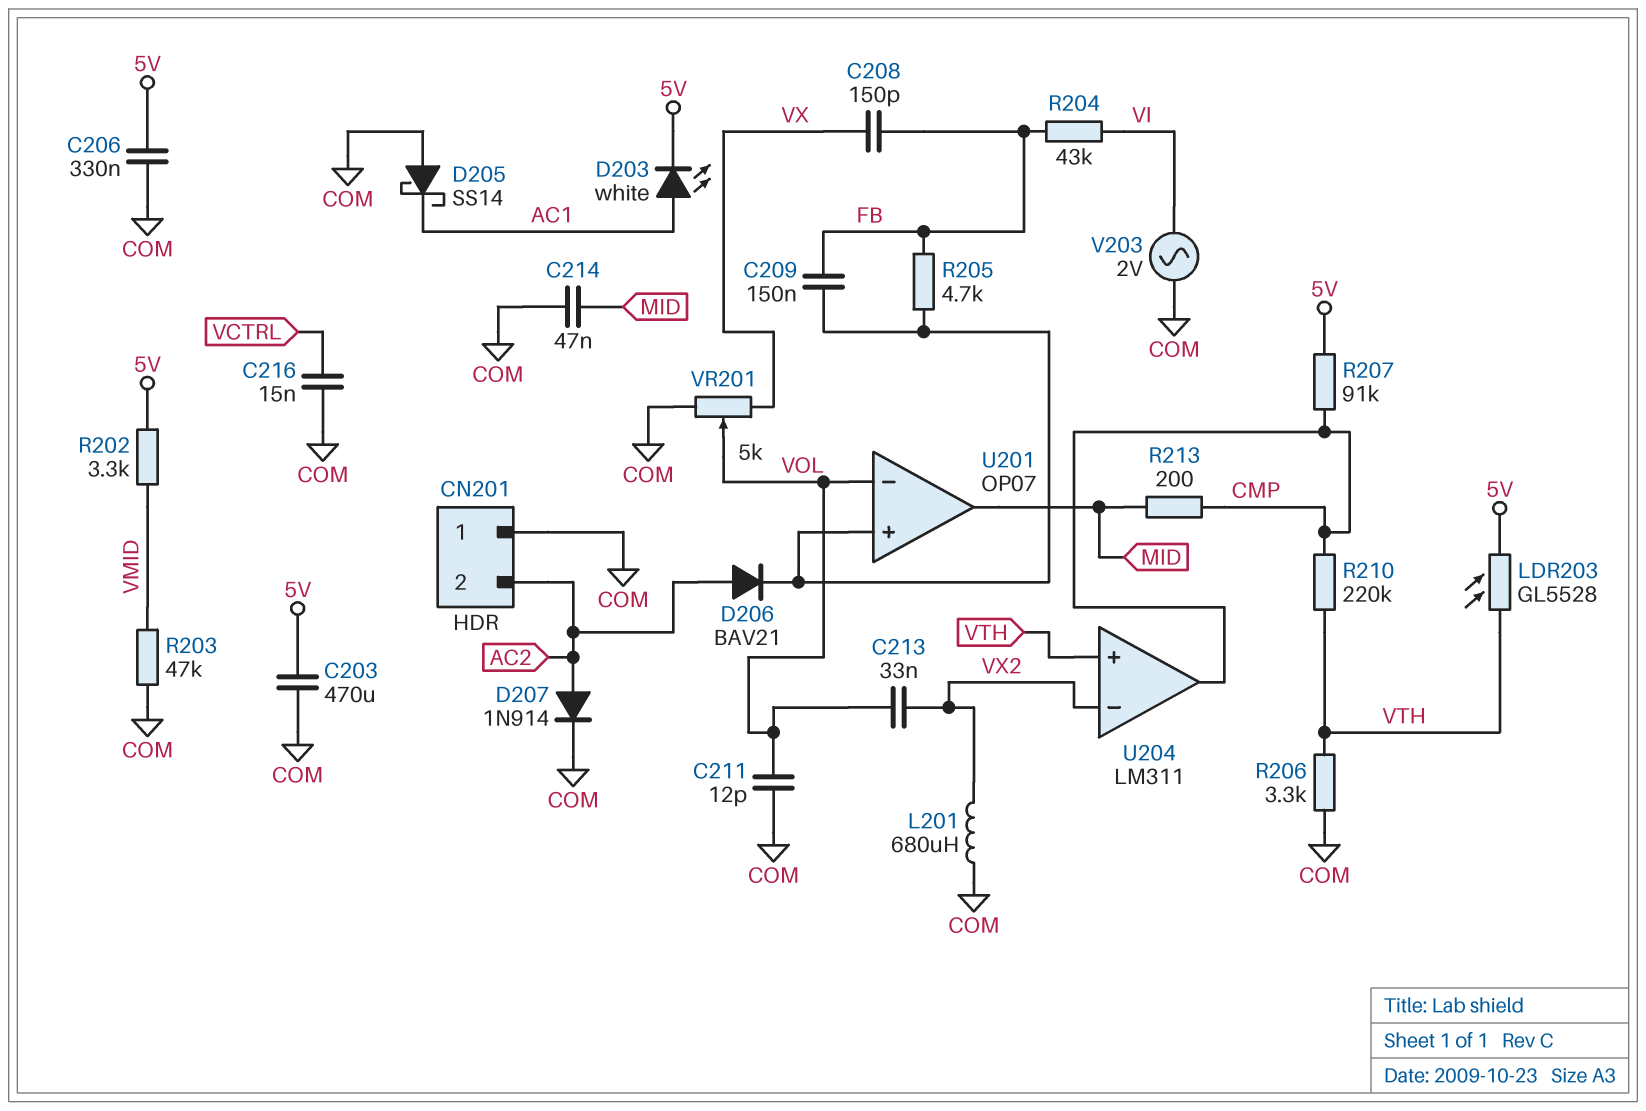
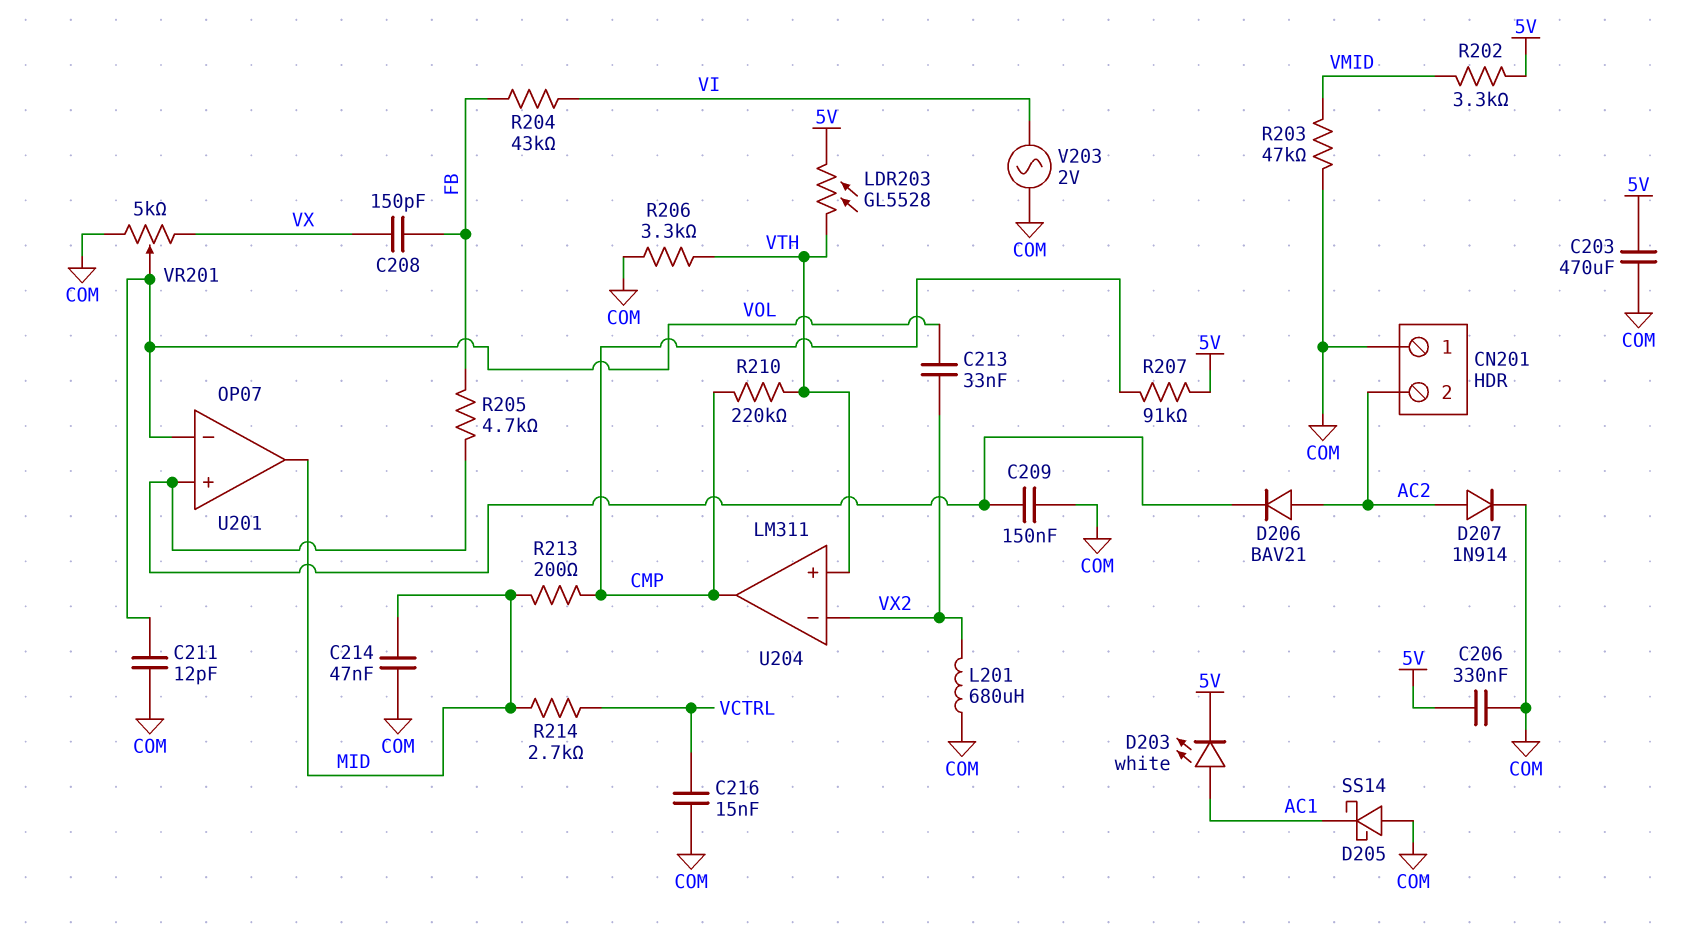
C209: 150nF (FB, U201/in+) -> 150nF (COM, U201/in+)
R214: none -> 2.7k (MID, VCTRL)

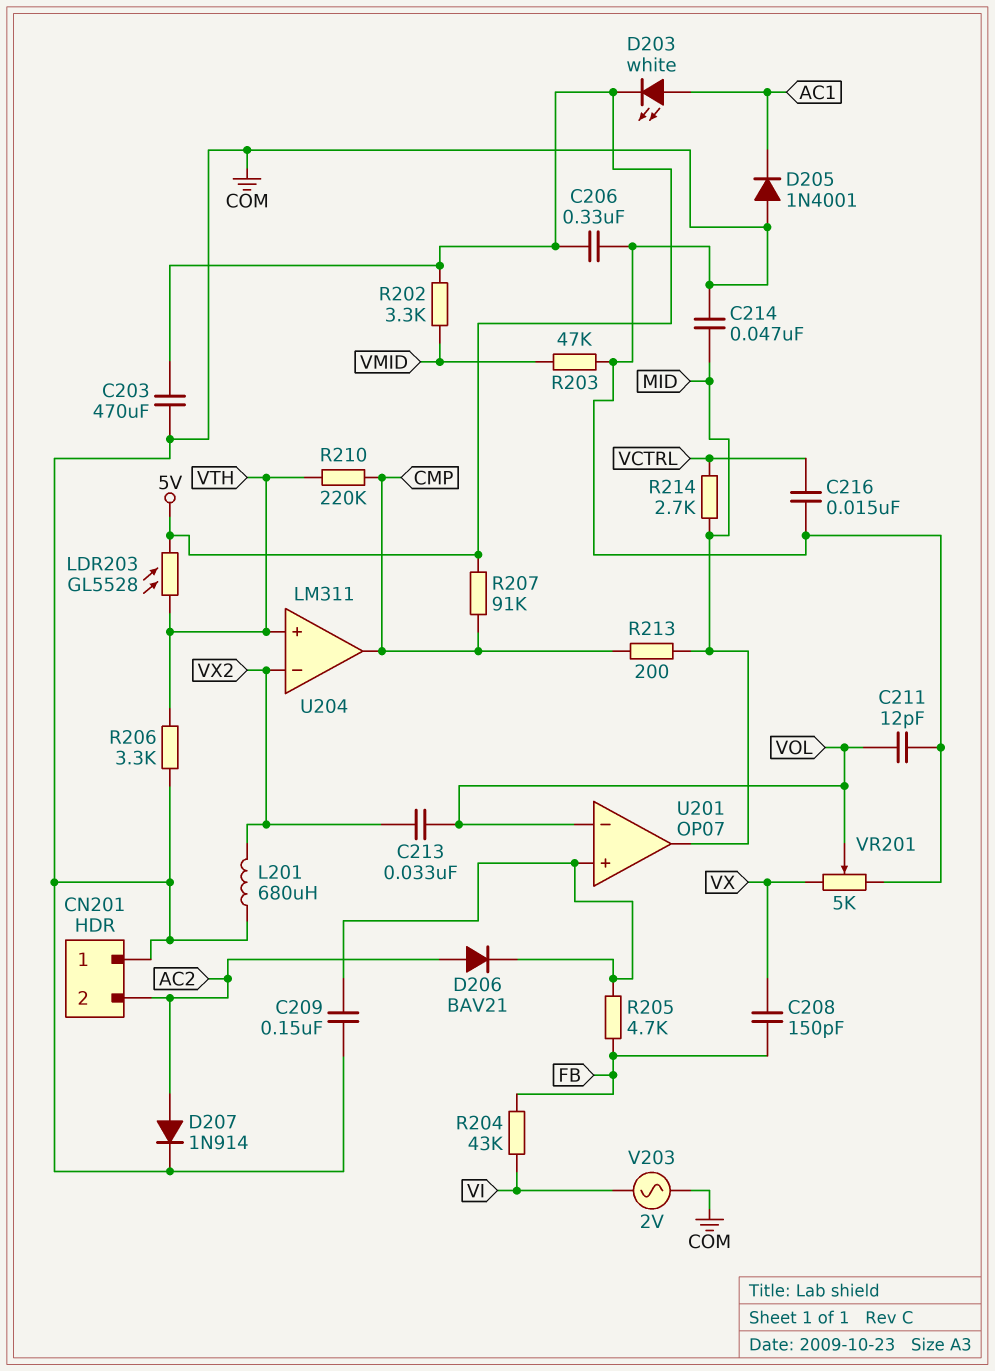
D205: schottky SS14 (A COM, K AC1) -> diode 1N4001 (A COM, K AC1)

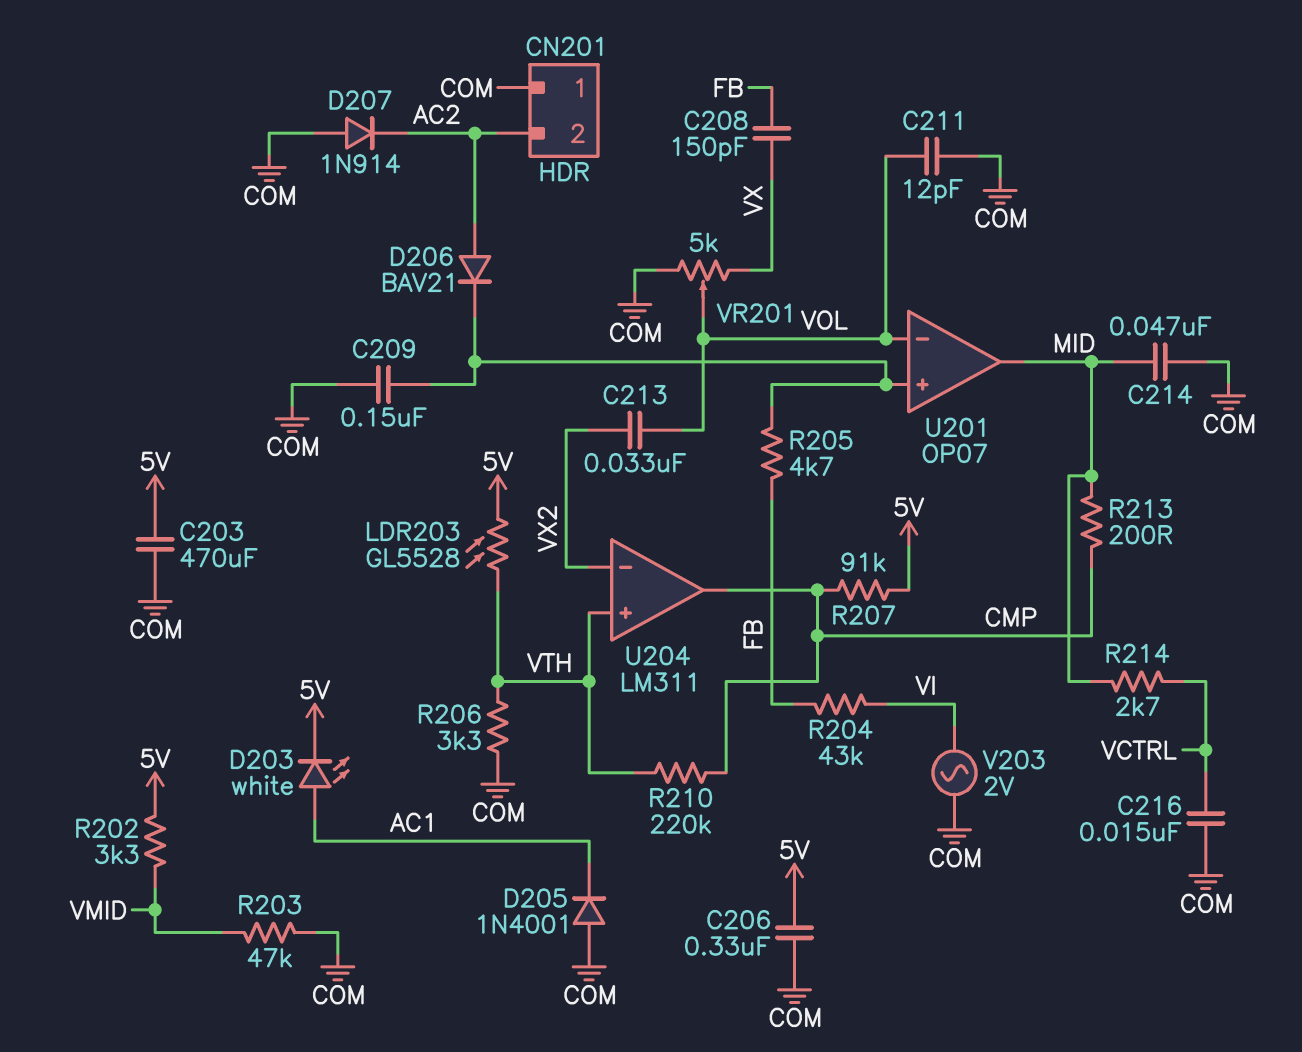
D207: diode 1N914 (A AC2, K COM) -> diode 1N914 (A COM, K AC2)
L201: 680uH (COM, VX2) -> none

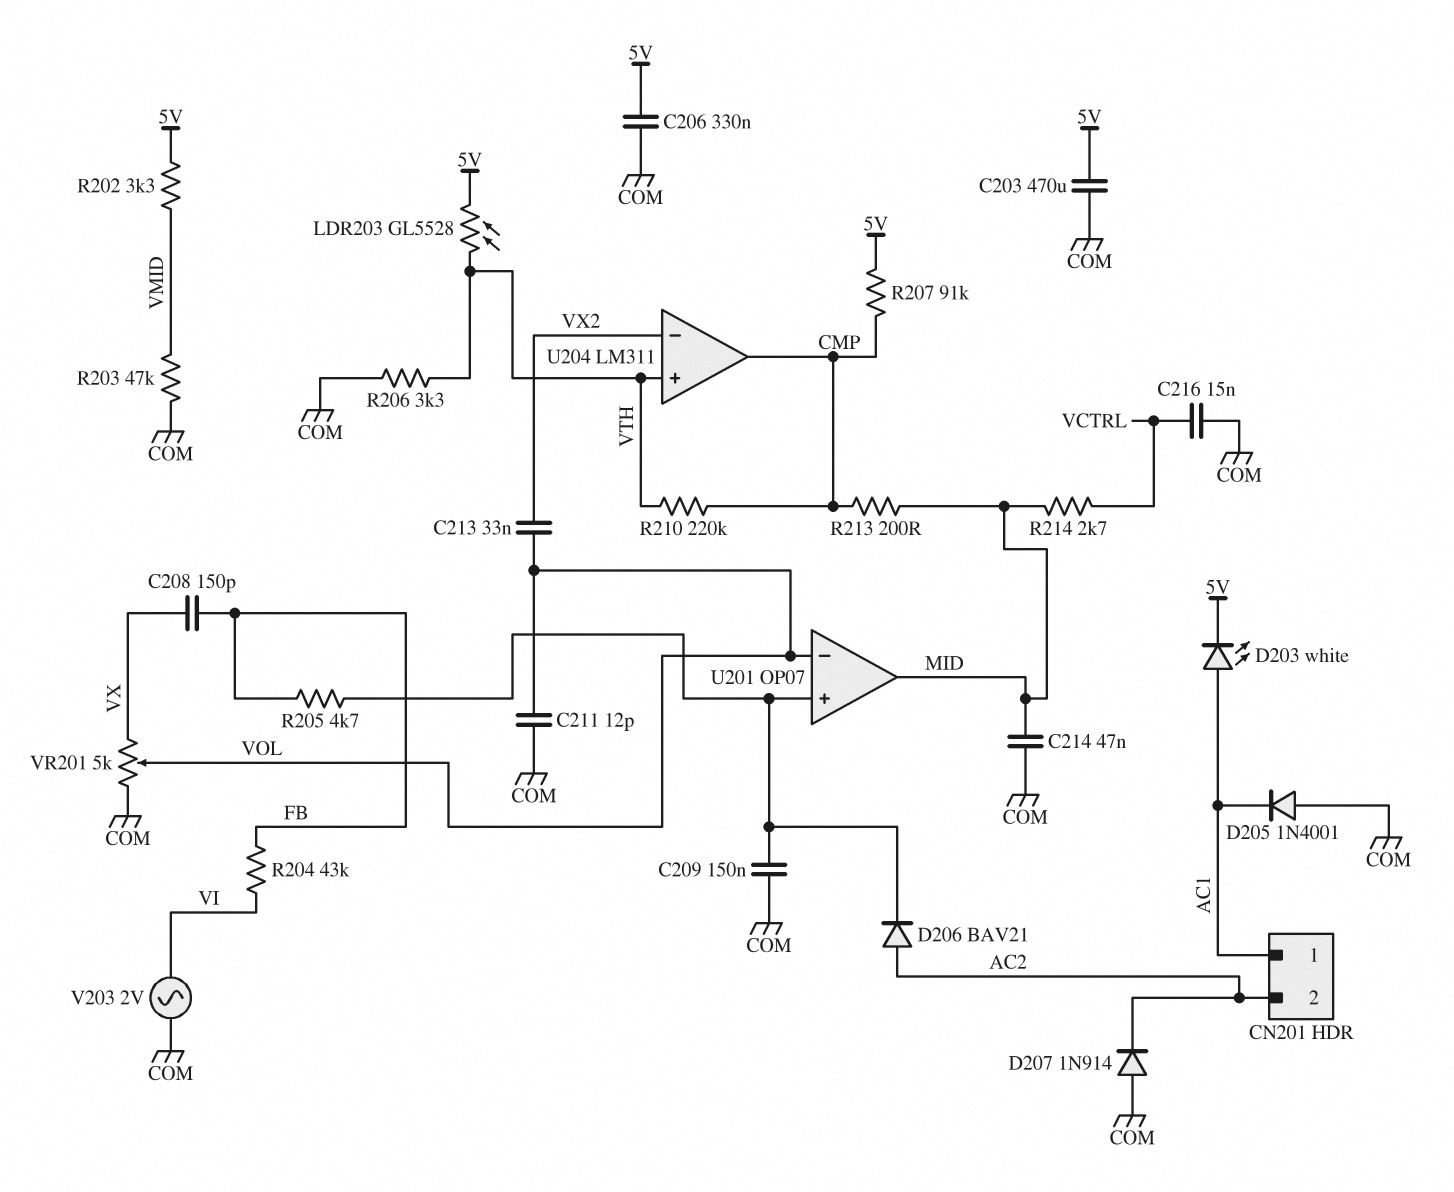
CN201 pin 1: COM -> AC1

